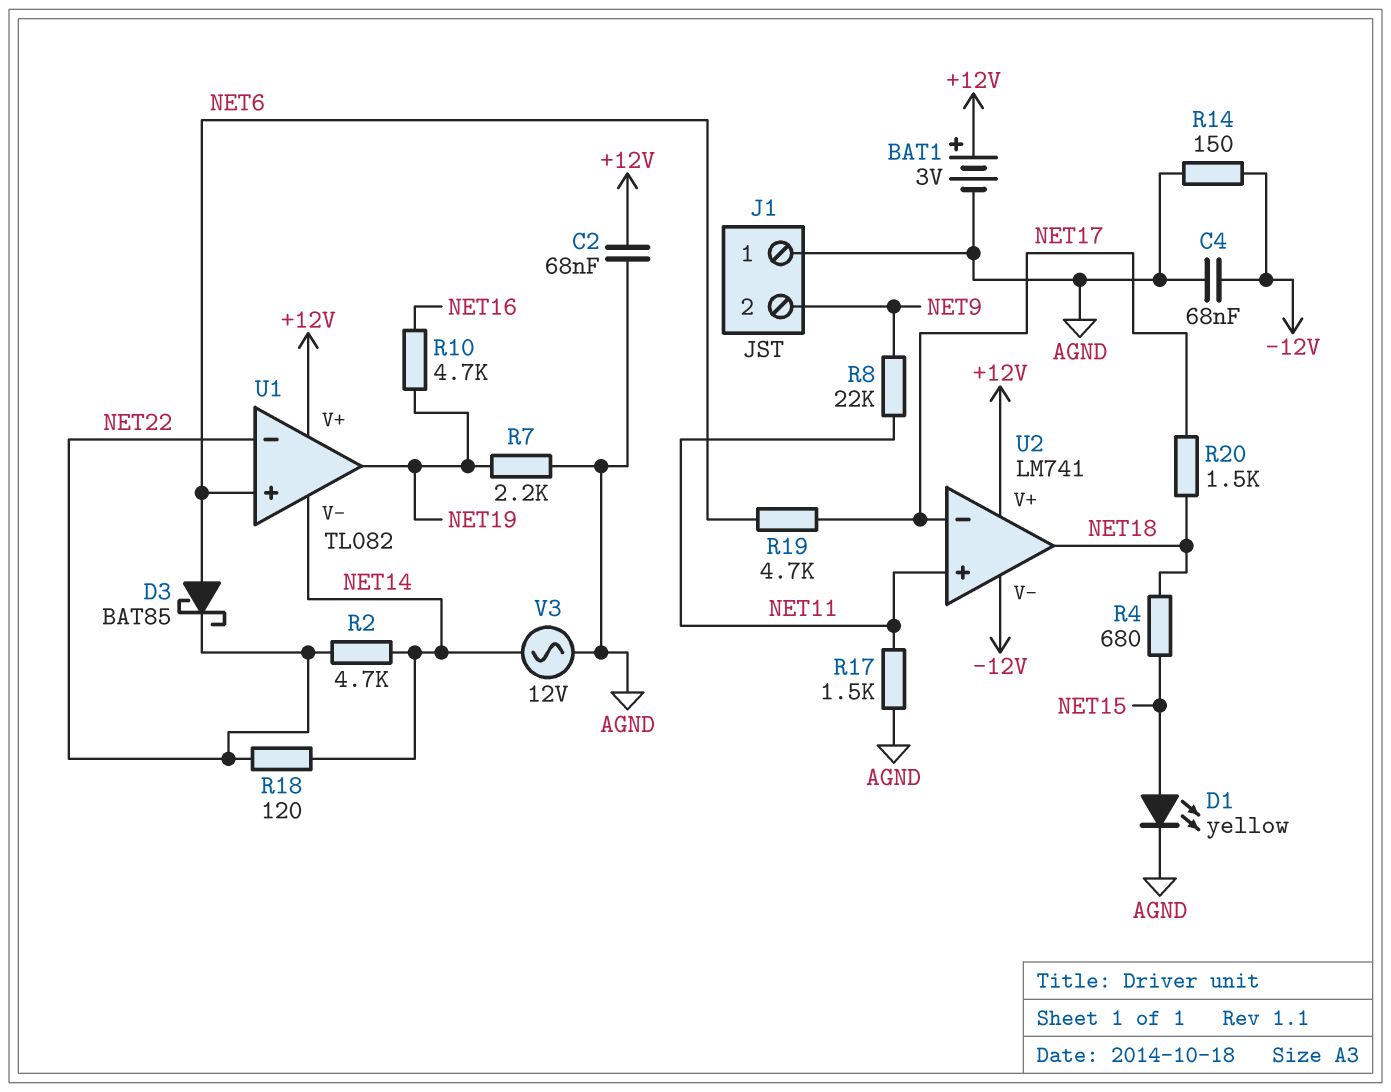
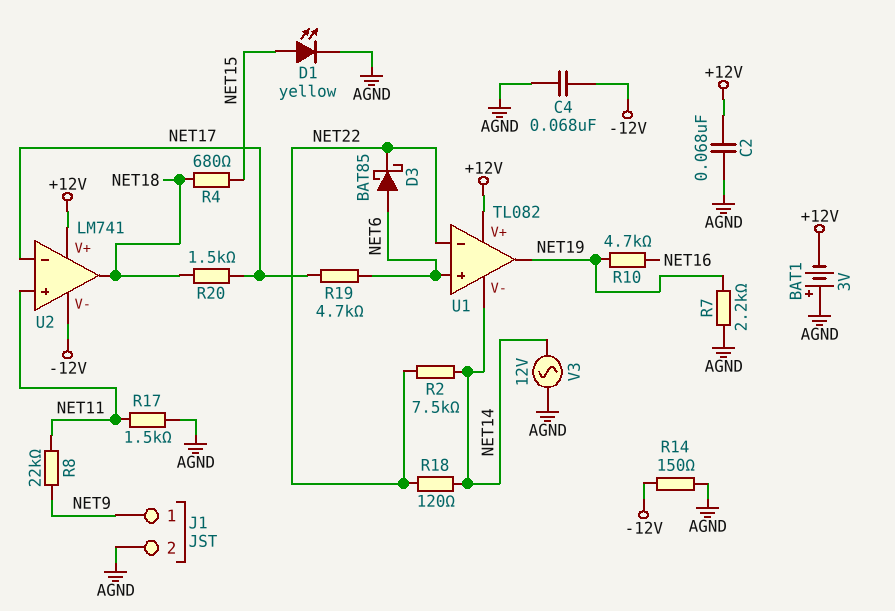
BAT1: 3V (plus +12V, minus AGND) -> 3V (plus AGND, minus +12V)
J1 pin 1: AGND -> NET9
J1 pin 2: NET9 -> AGND
R2: 4.7k (NET14, NET22) -> 7.5k (NET14, NET22)

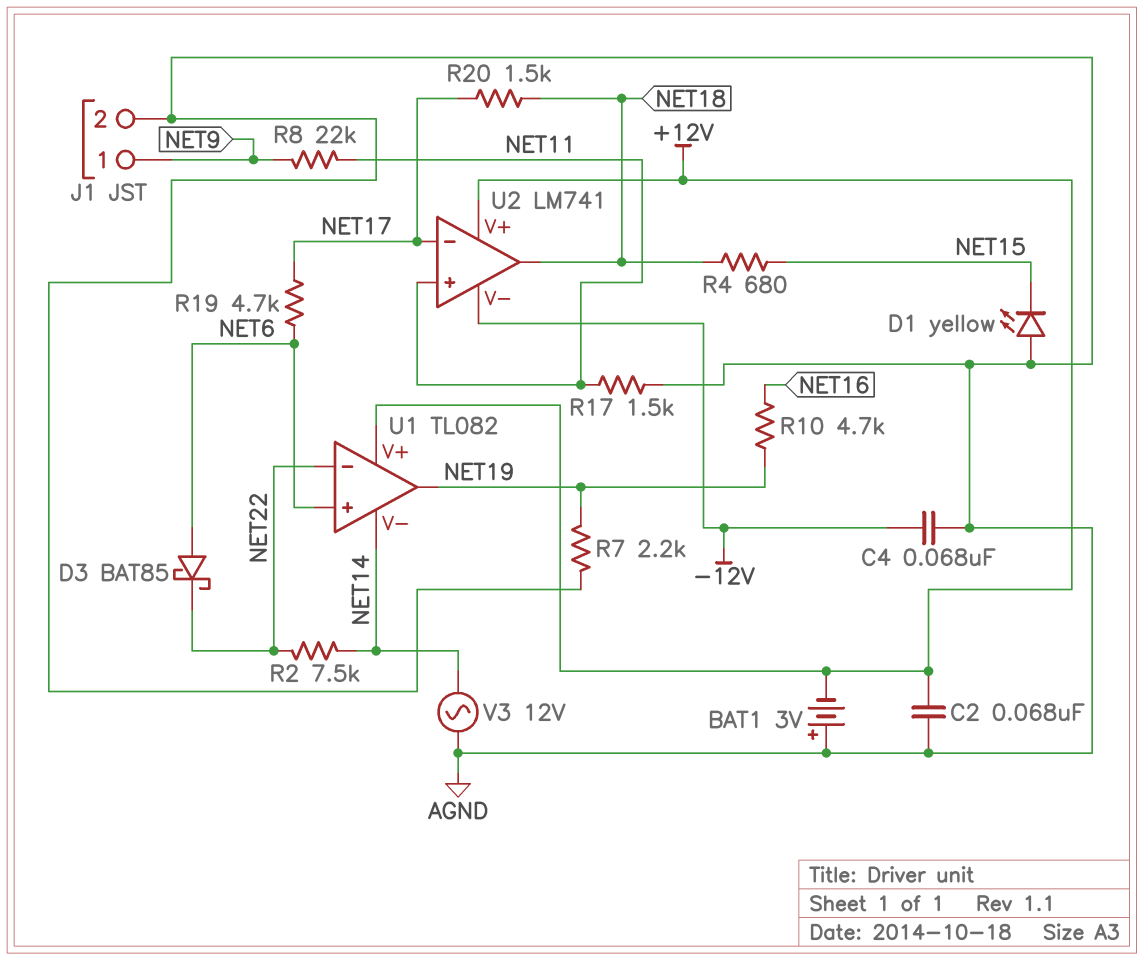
D1: LED yellow (A NET15, K AGND) -> LED yellow (A AGND, K NET15)
R14: 150 (-12V, AGND) -> none
R18: 120 (NET14, NET22) -> none

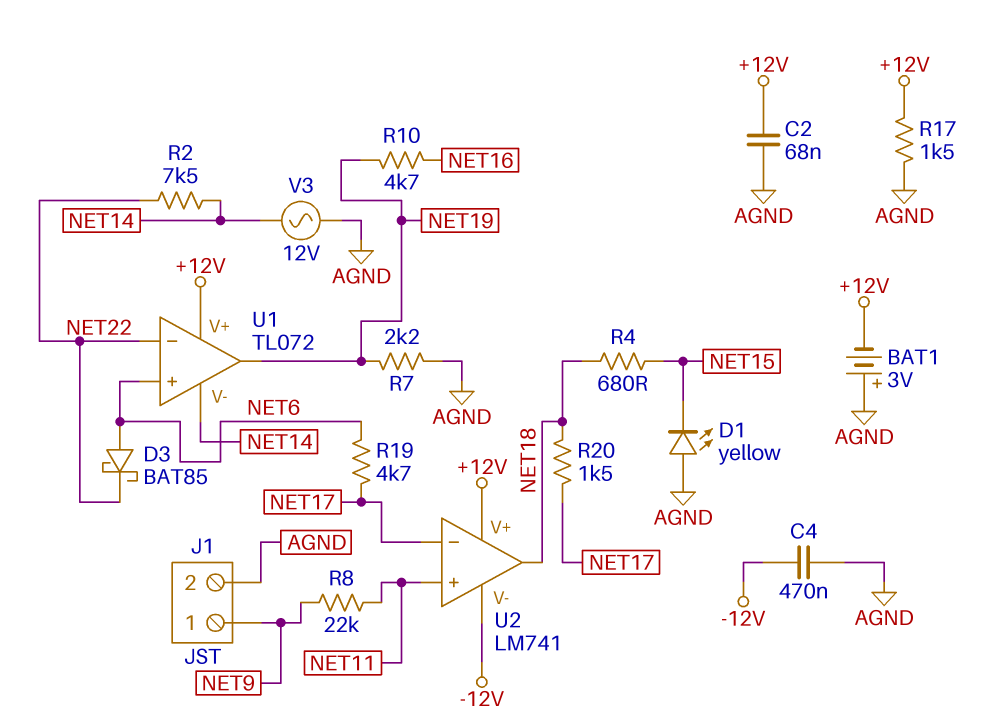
C4: 68nF (-12V, AGND) -> 470nF (-12V, AGND)
R17: 1.5k (AGND, NET11) -> 1.5k (+12V, AGND)
U1: TL082 -> TL072

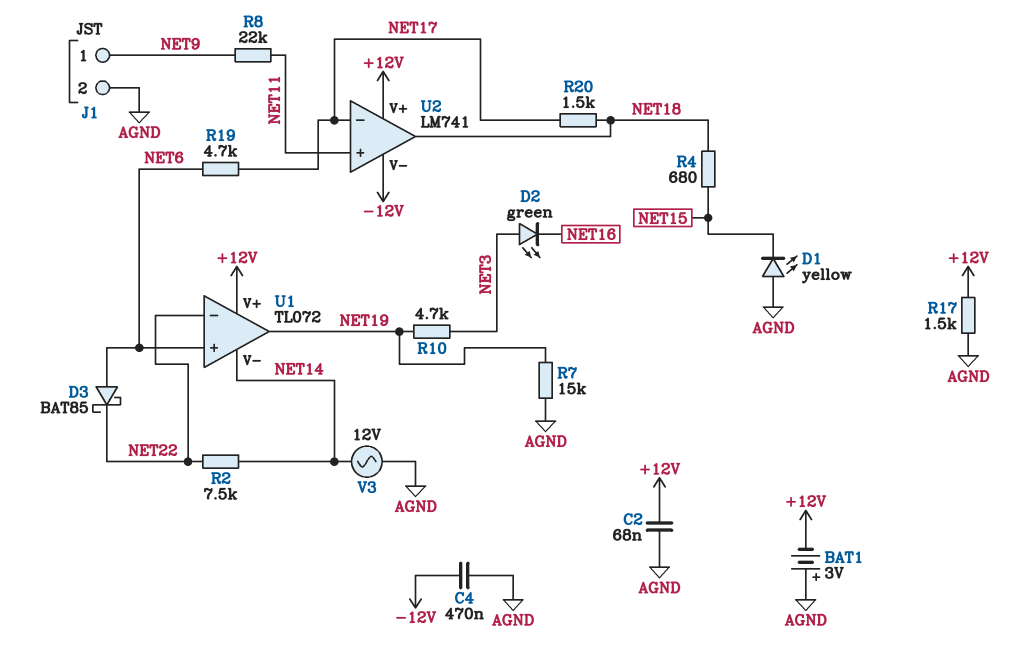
D2: none -> LED green (A NET3, K NET16)
R7: 2.2k (AGND, NET19) -> 15k (AGND, NET19)
R10: 4.7k (NET16, NET19) -> 4.7k (NET3, NET19)

